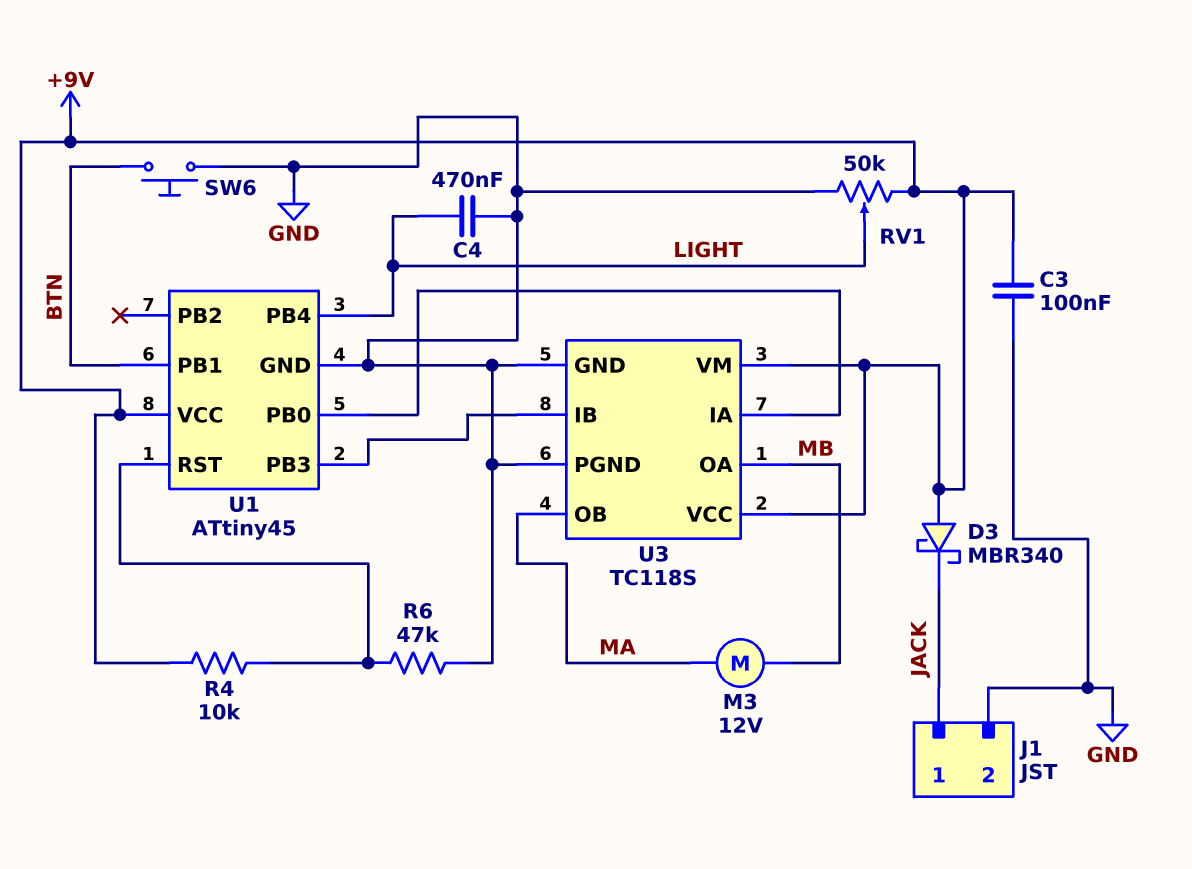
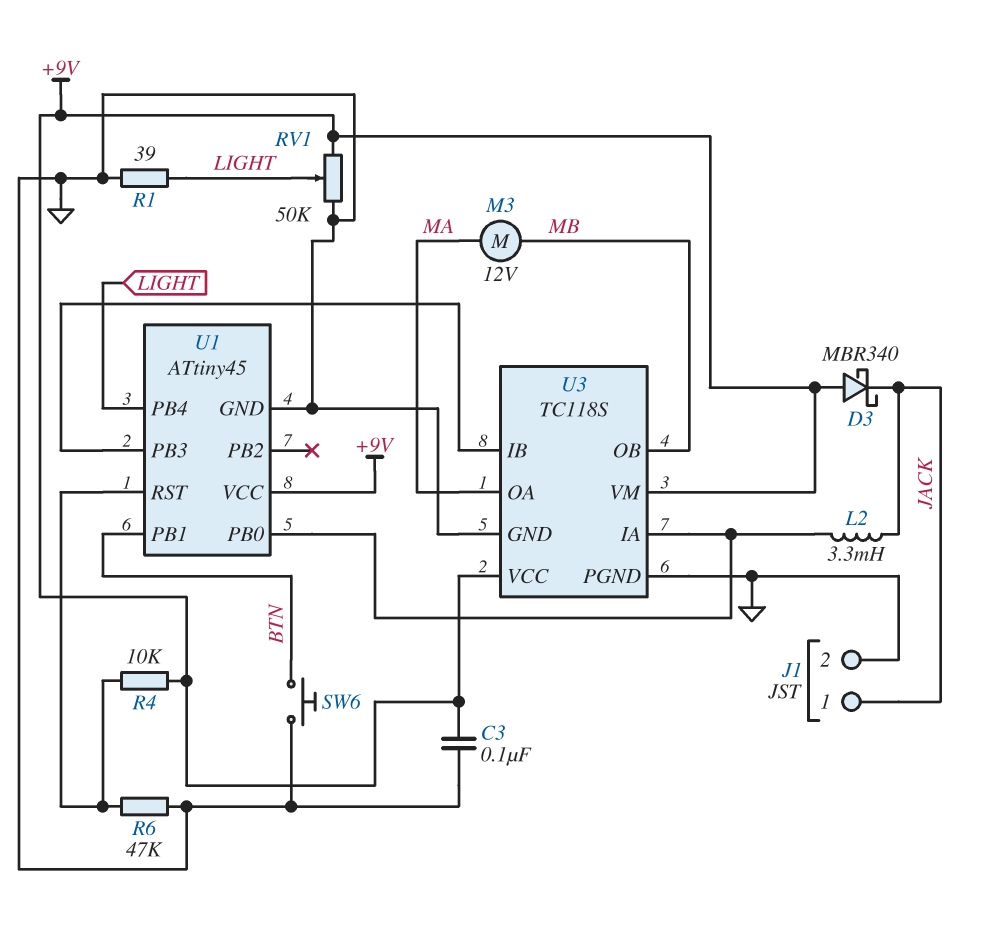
C4: 470nF (GND, LIGHT) -> none
L2: none -> 3.3mH (JACK, U1/PB0)
R1: none -> 39 (GND, LIGHT)
U3 pin OA: MB -> MA
U3 pin OB: MA -> MB

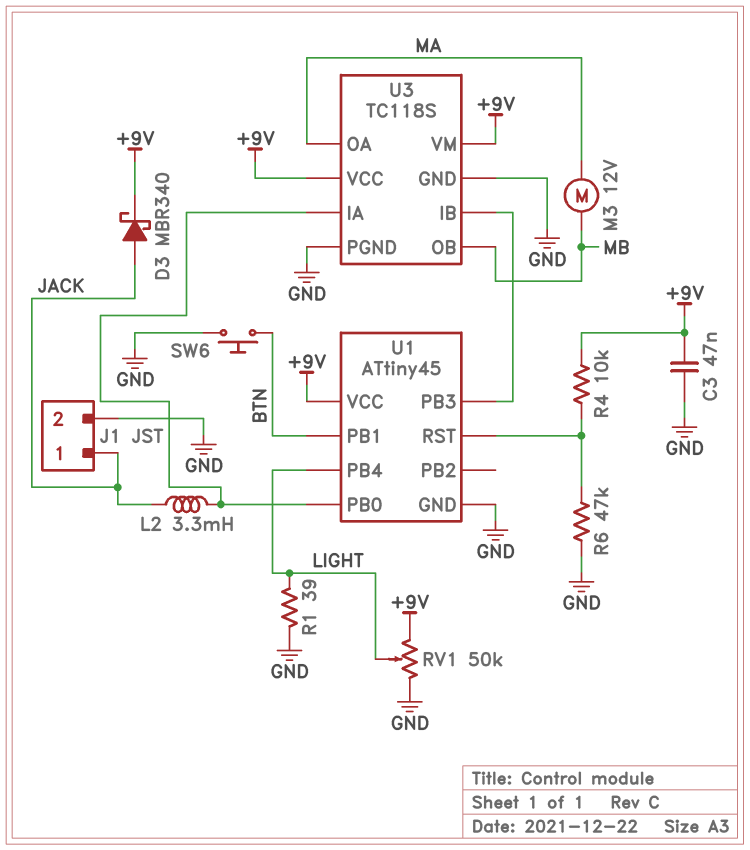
C3: 100nF (+9V, GND) -> 47nF (+9V, GND)
D3: schottky MBR340 (A +9V, K JACK) -> schottky MBR340 (A JACK, K +9V)

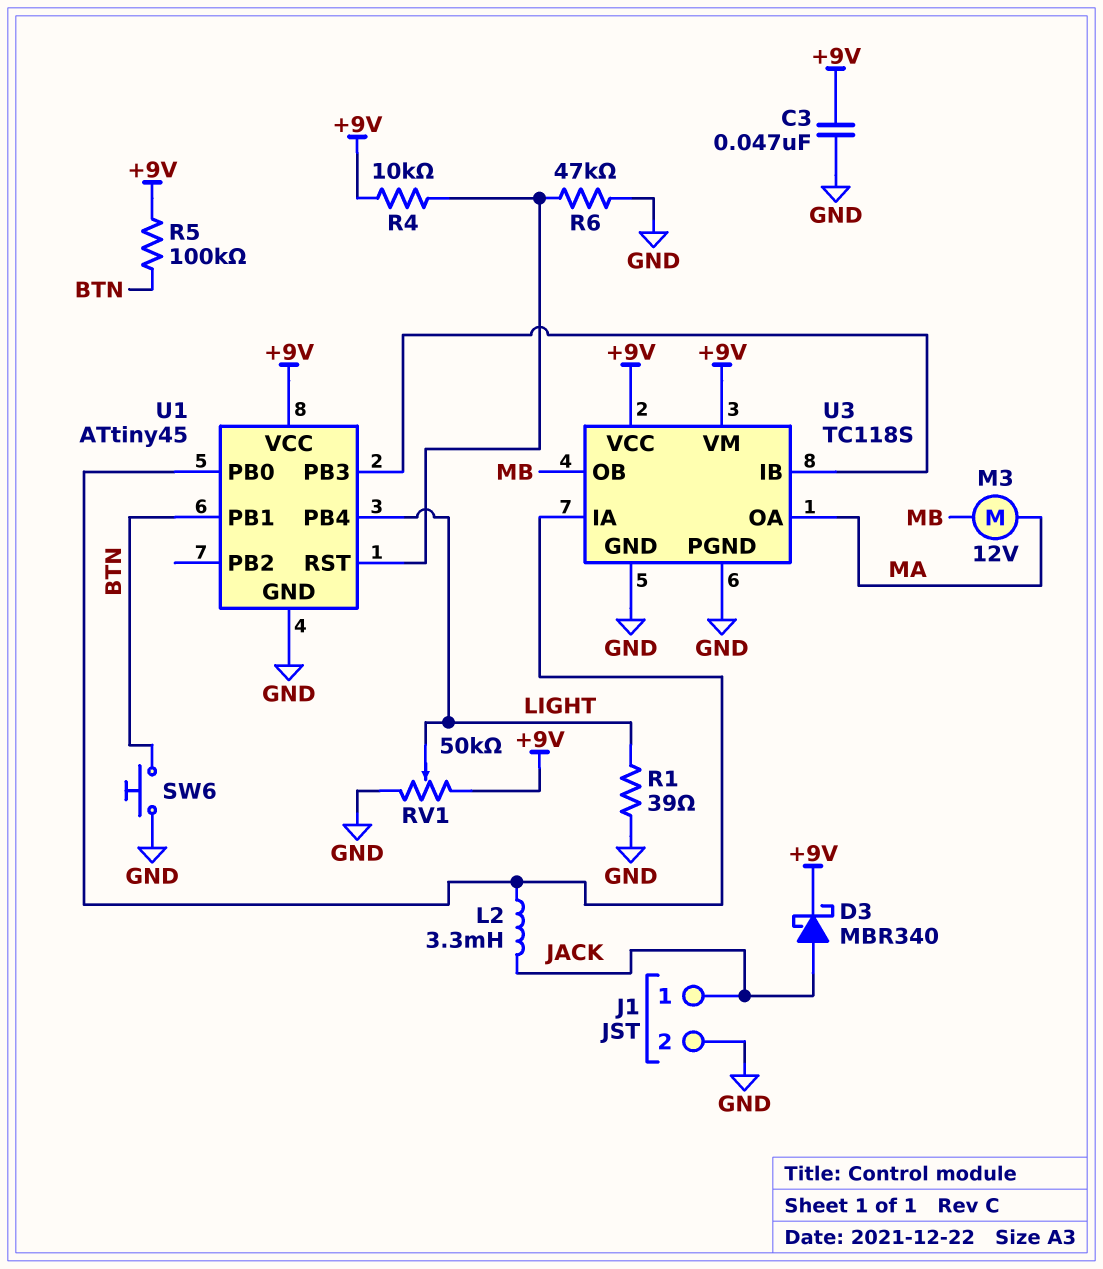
R5: none -> 100k (+9V, BTN)

